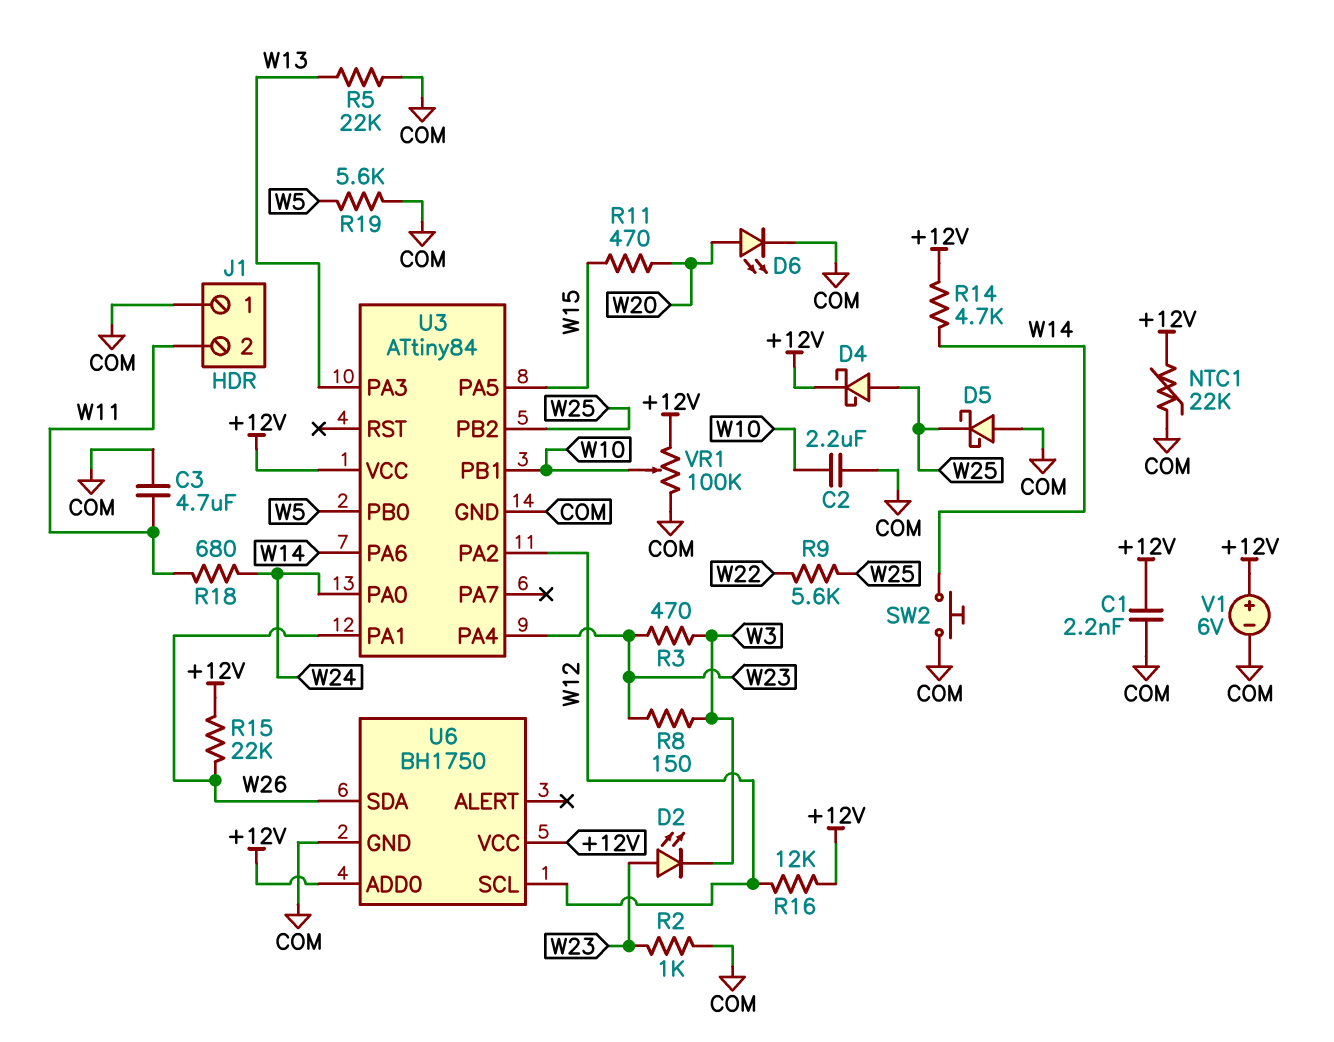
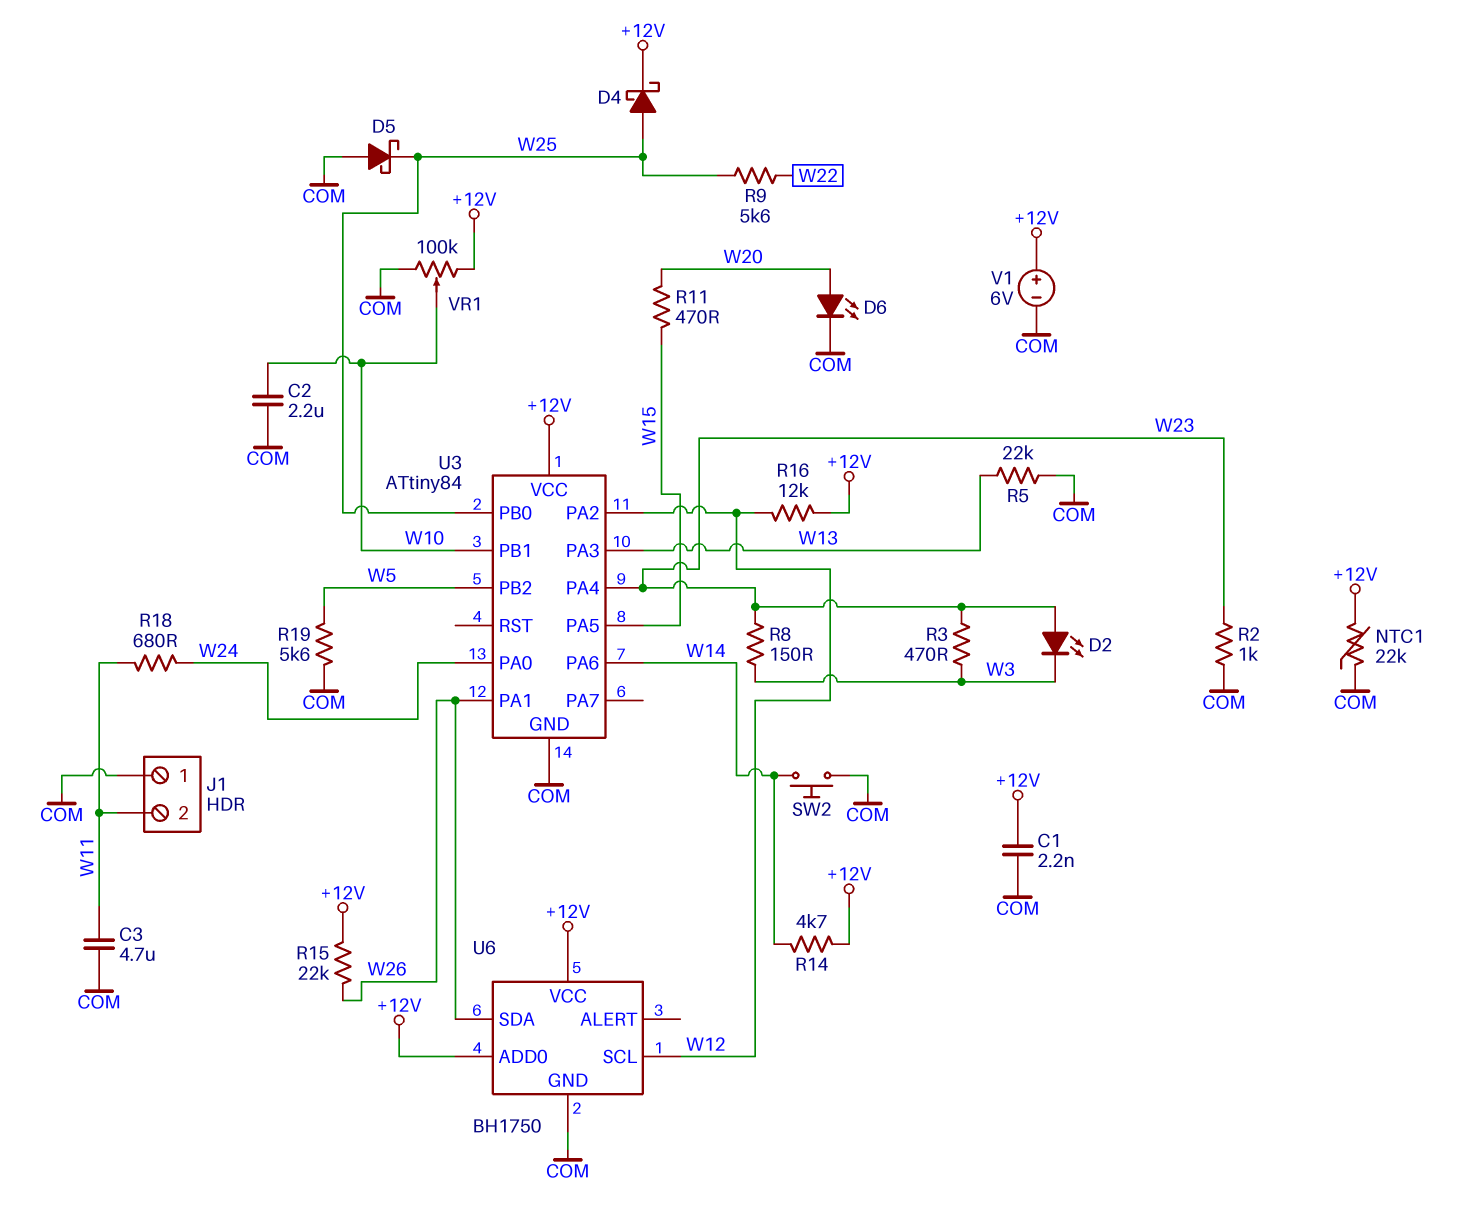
U3 pin PB0: W5 -> W25
U3 pin PB2: W25 -> W5

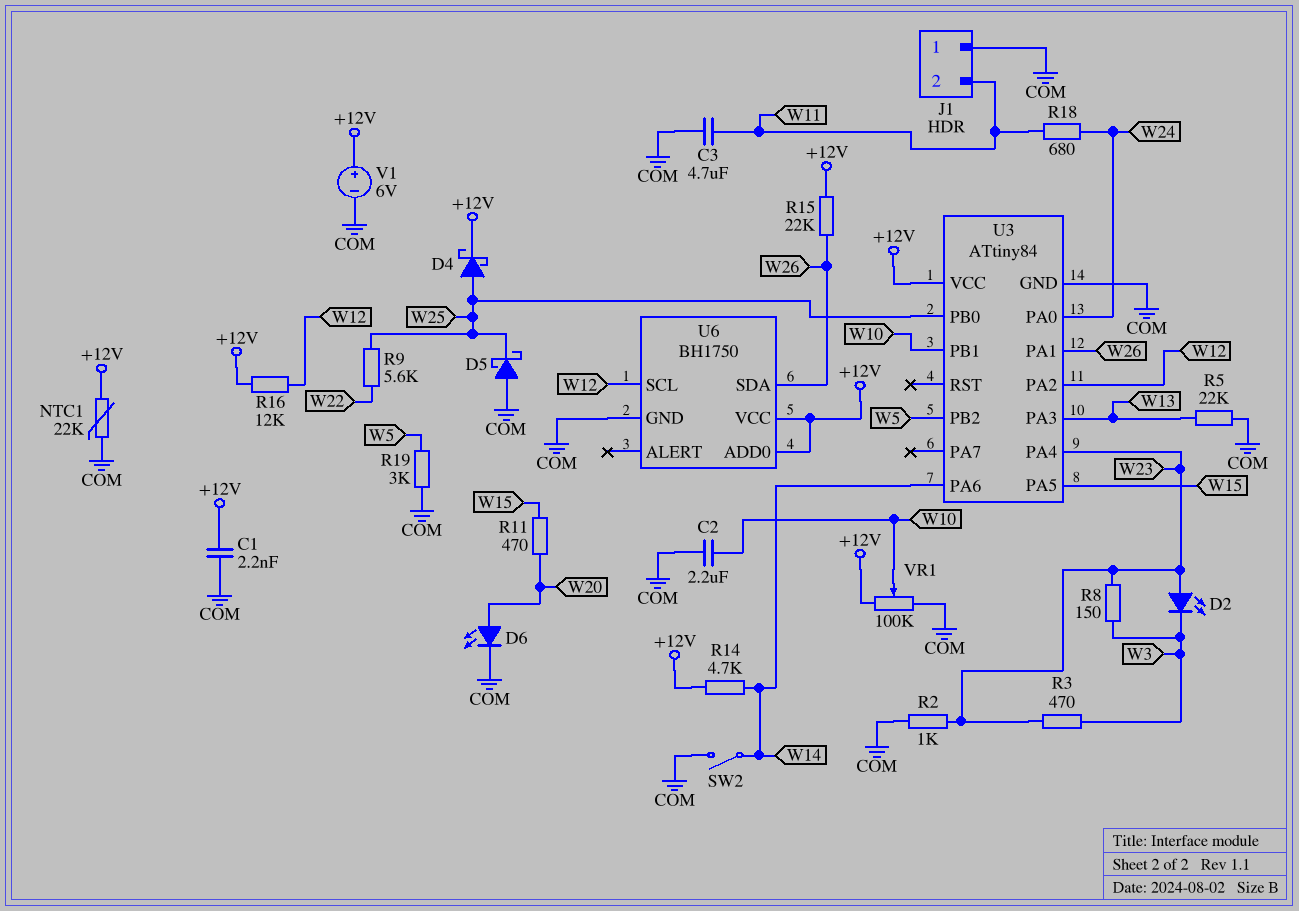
R19: 5.6k (COM, W5) -> 3k (COM, W5)
SW2: button (COM, W14) -> switch (COM, W14)

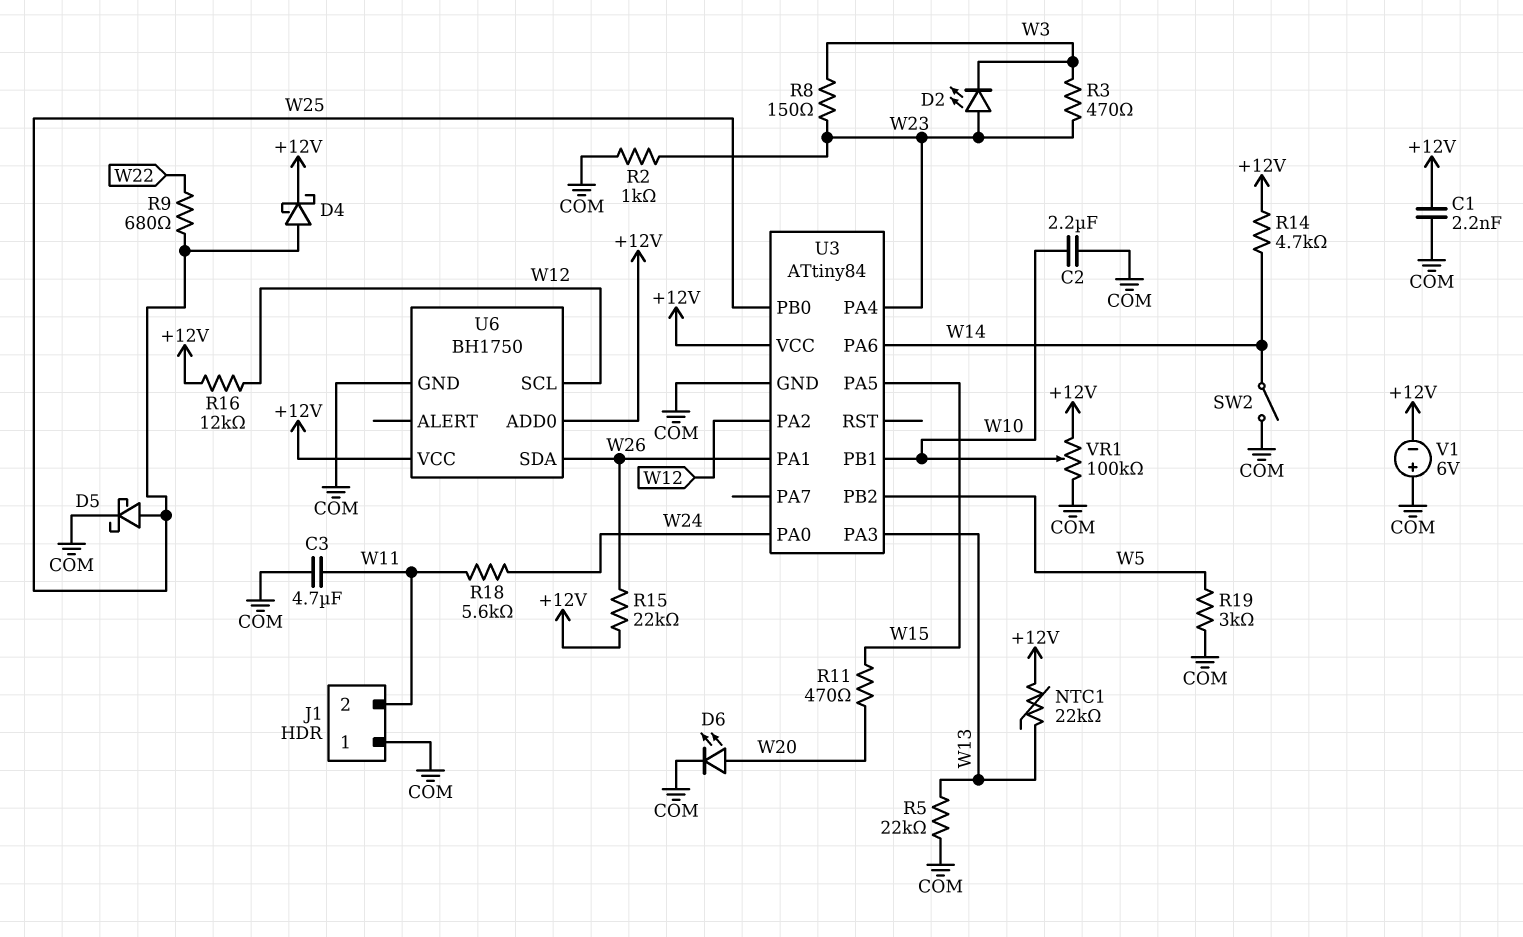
D5: schottky (A COM, K W25) -> schottky (A W25, K COM)
NTC1: 22k (+12V, COM) -> 22k (+12V, W13)
R9: 5.6k (W22, W25) -> 680 (W22, W25)
R18: 680 (W11, W24) -> 5.6k (W11, W24)
V1: 6V (plus +12V, minus COM) -> 6V (plus COM, minus +12V)

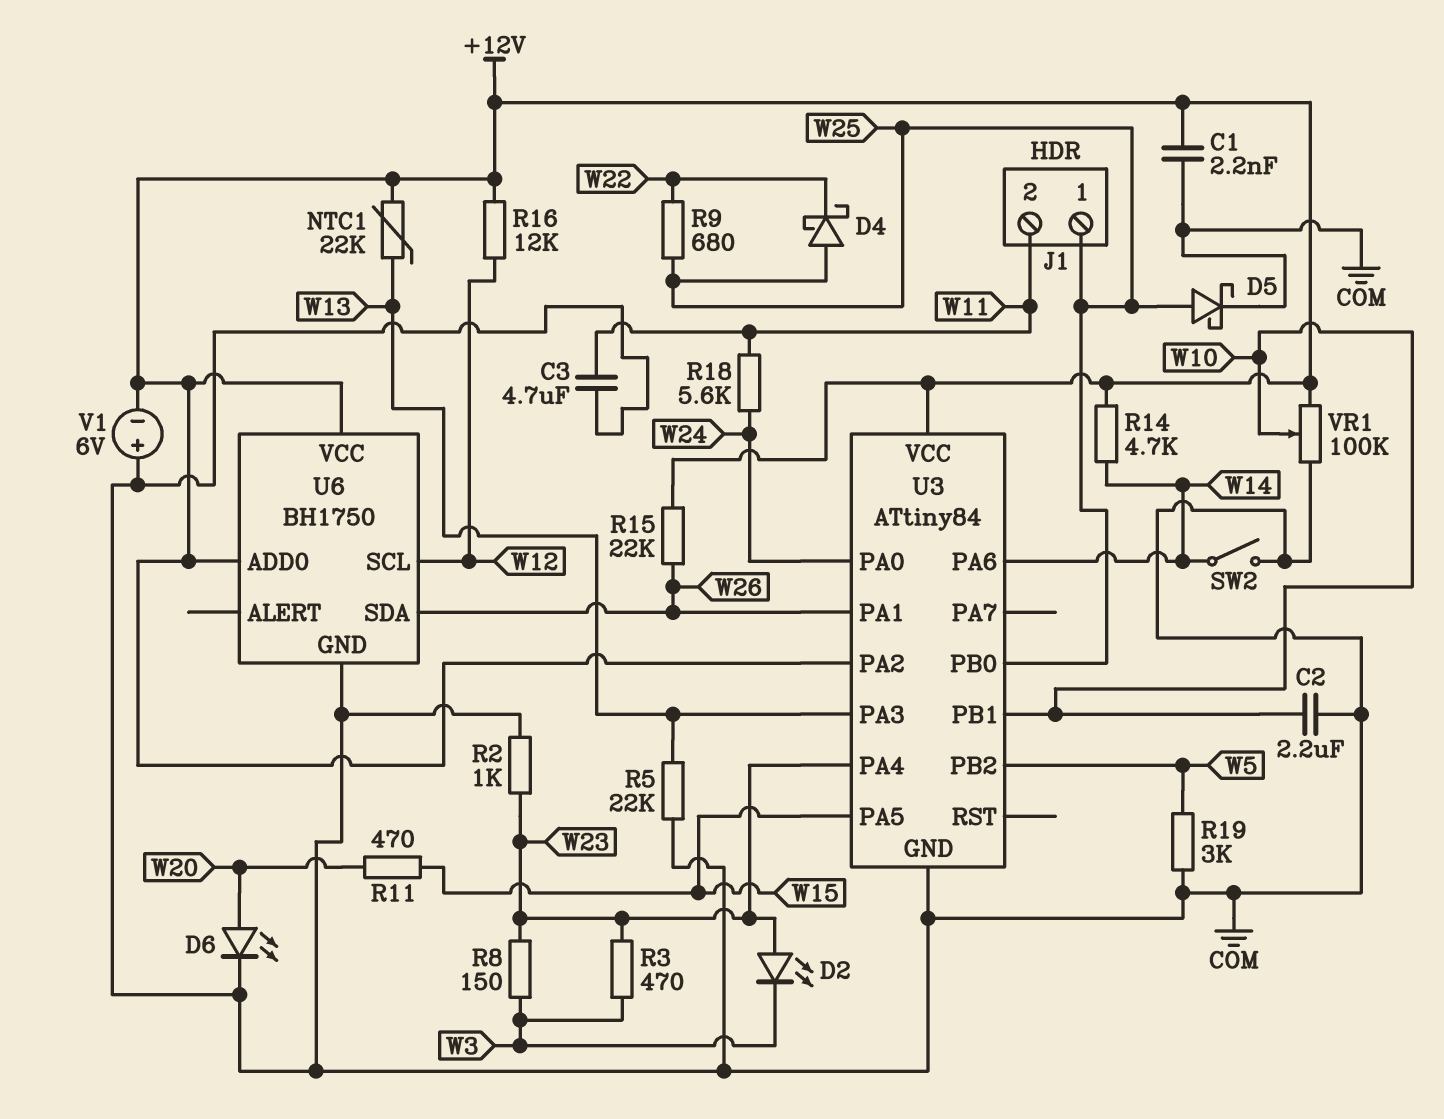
D4: schottky (A W25, K +12V) -> schottky (A W25, K W22)
J1 pin 1: COM -> W25
U3 pin PA2: W12 -> +12V

